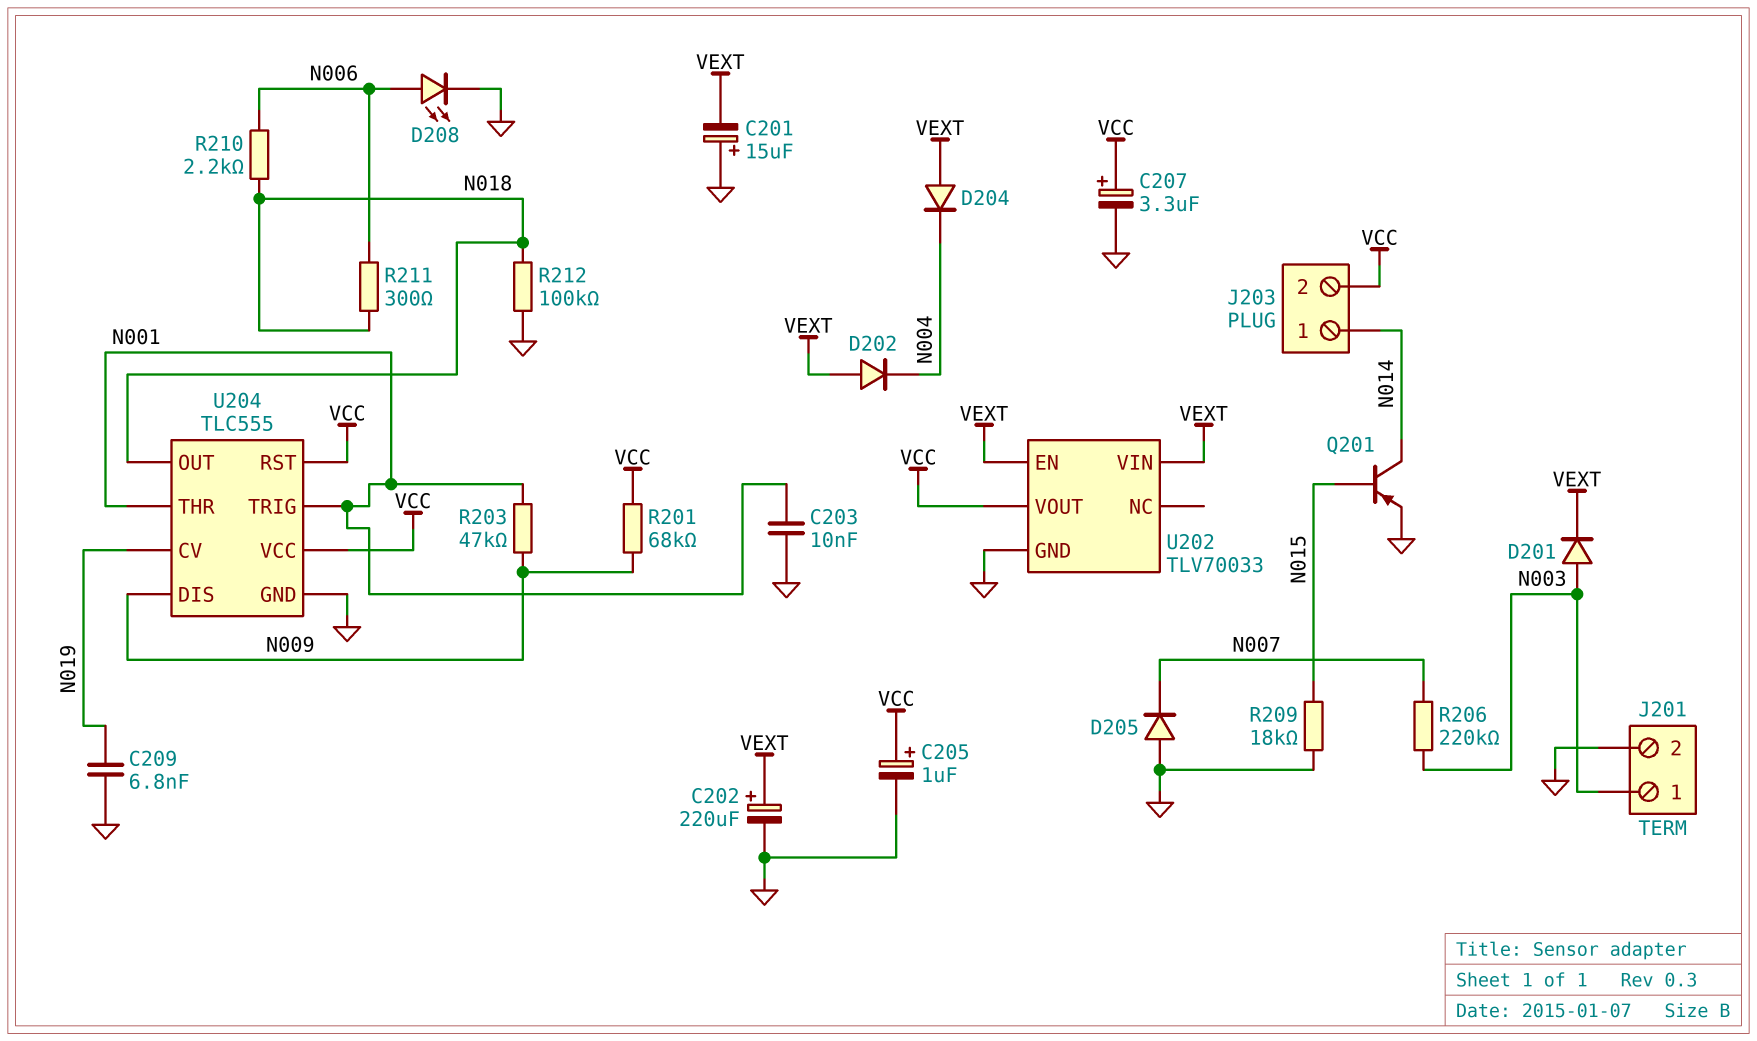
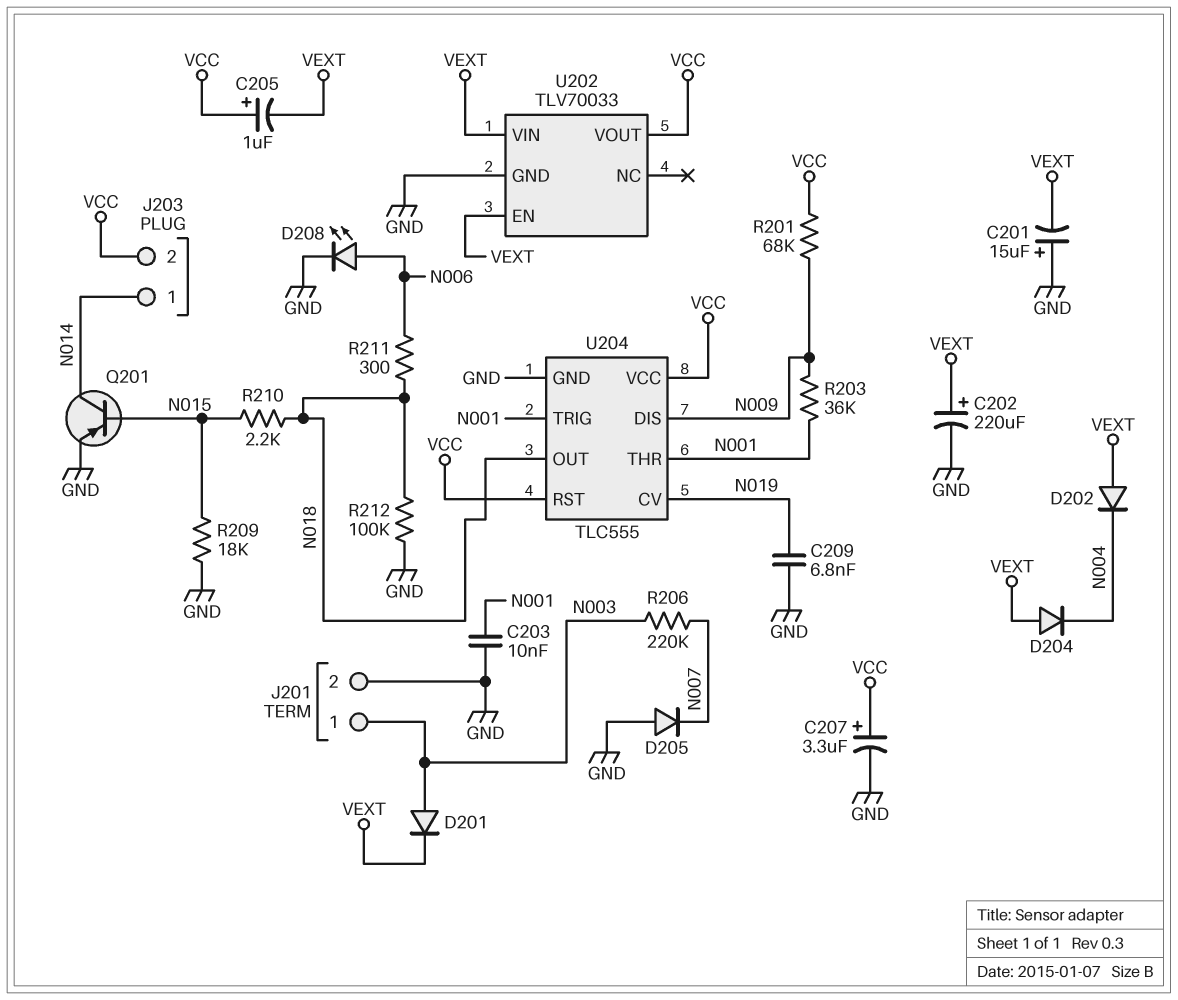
C205: 1uF (plus VCC, minus GND) -> 1uF (plus VCC, minus VEXT)
R203: 47k (N001, N009) -> 36k (N001, N009)
R210: 2.2k (N006, N018) -> 2.2k (N015, N018)

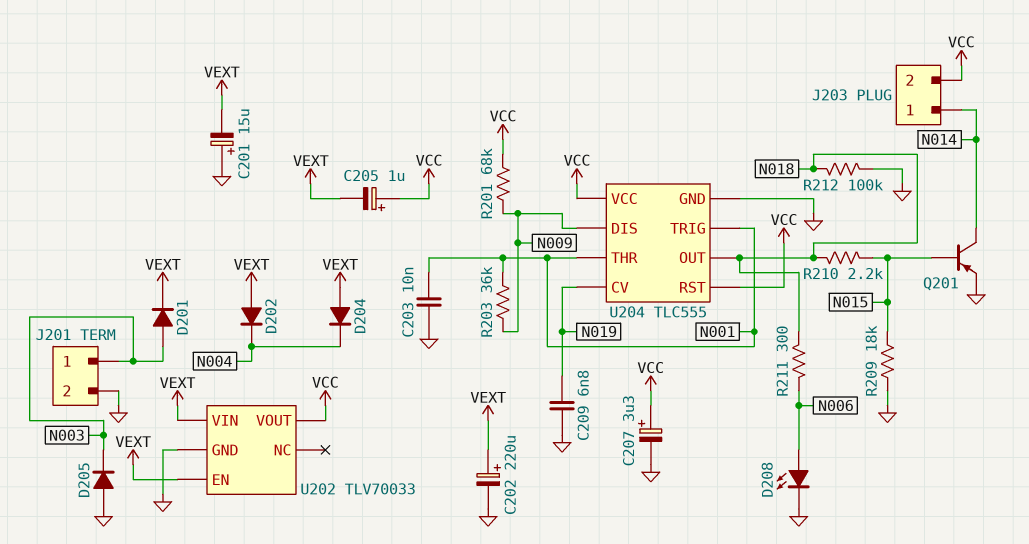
D205: diode (A GND, K N007) -> diode (A GND, K N003)
R206: 220k (N003, N007) -> none

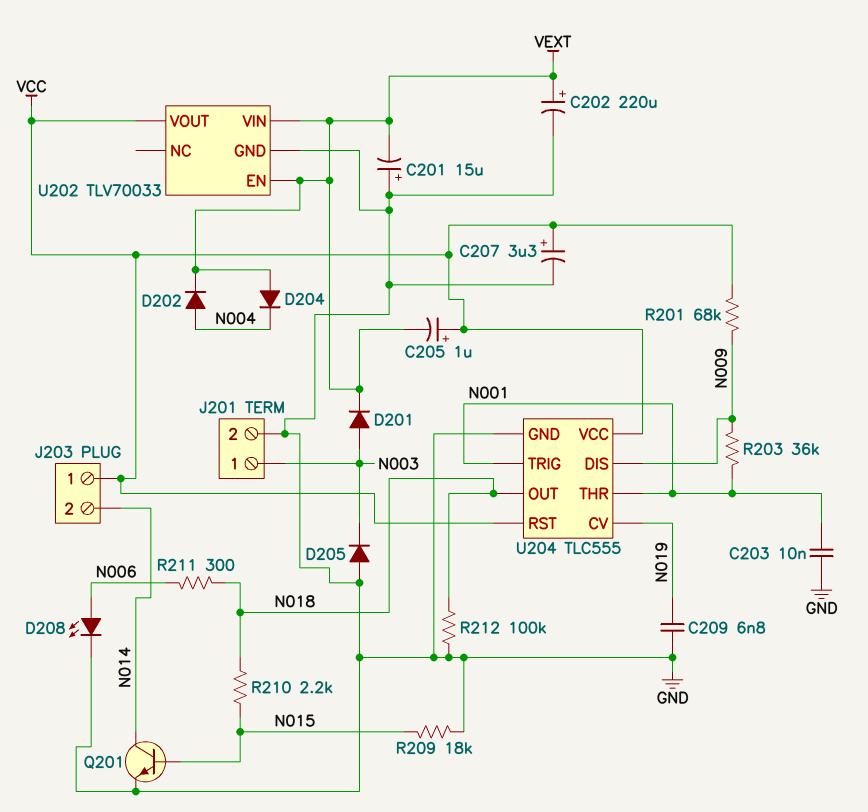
D202: diode (A VEXT, K N004) -> diode (A N004, K VEXT)
J203 pin 1: N014 -> VCC
J203 pin 2: VCC -> N014
Q201: PNP (B N015, C N014, E GND) -> NPN (B N015, C N014, E GND)

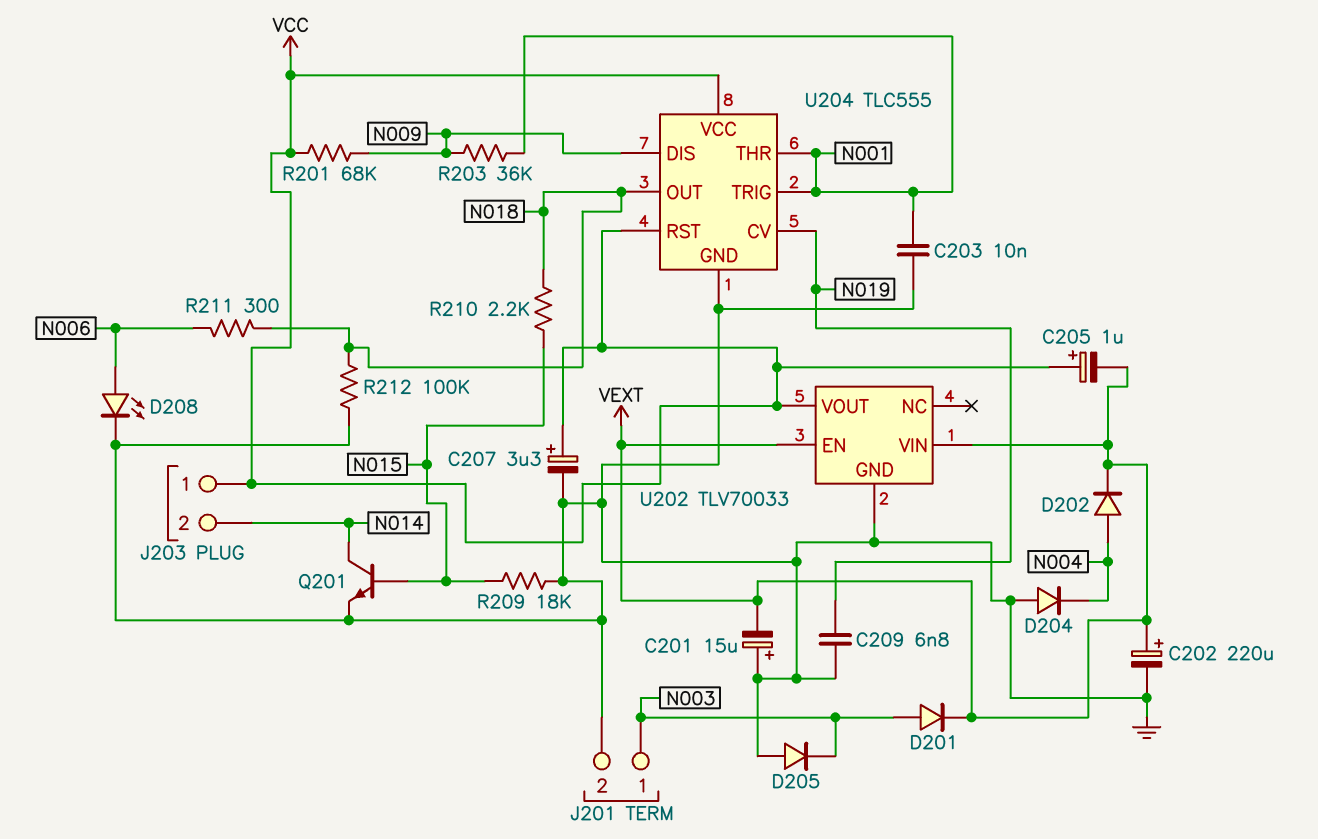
D204: diode (A VEXT, K N004) -> diode (A GND, K N004)

